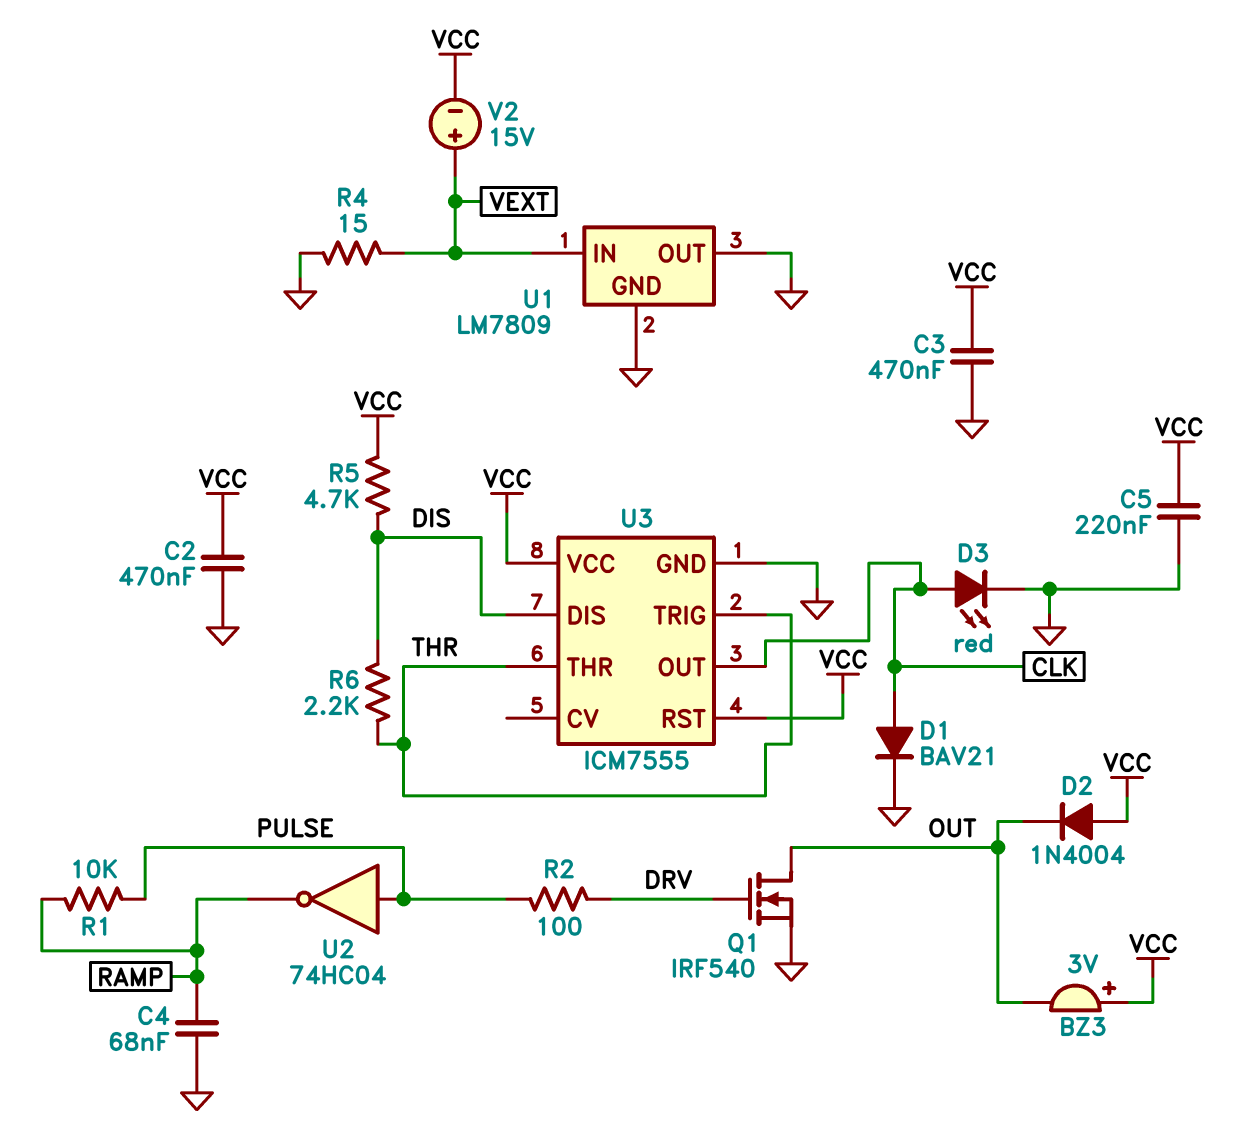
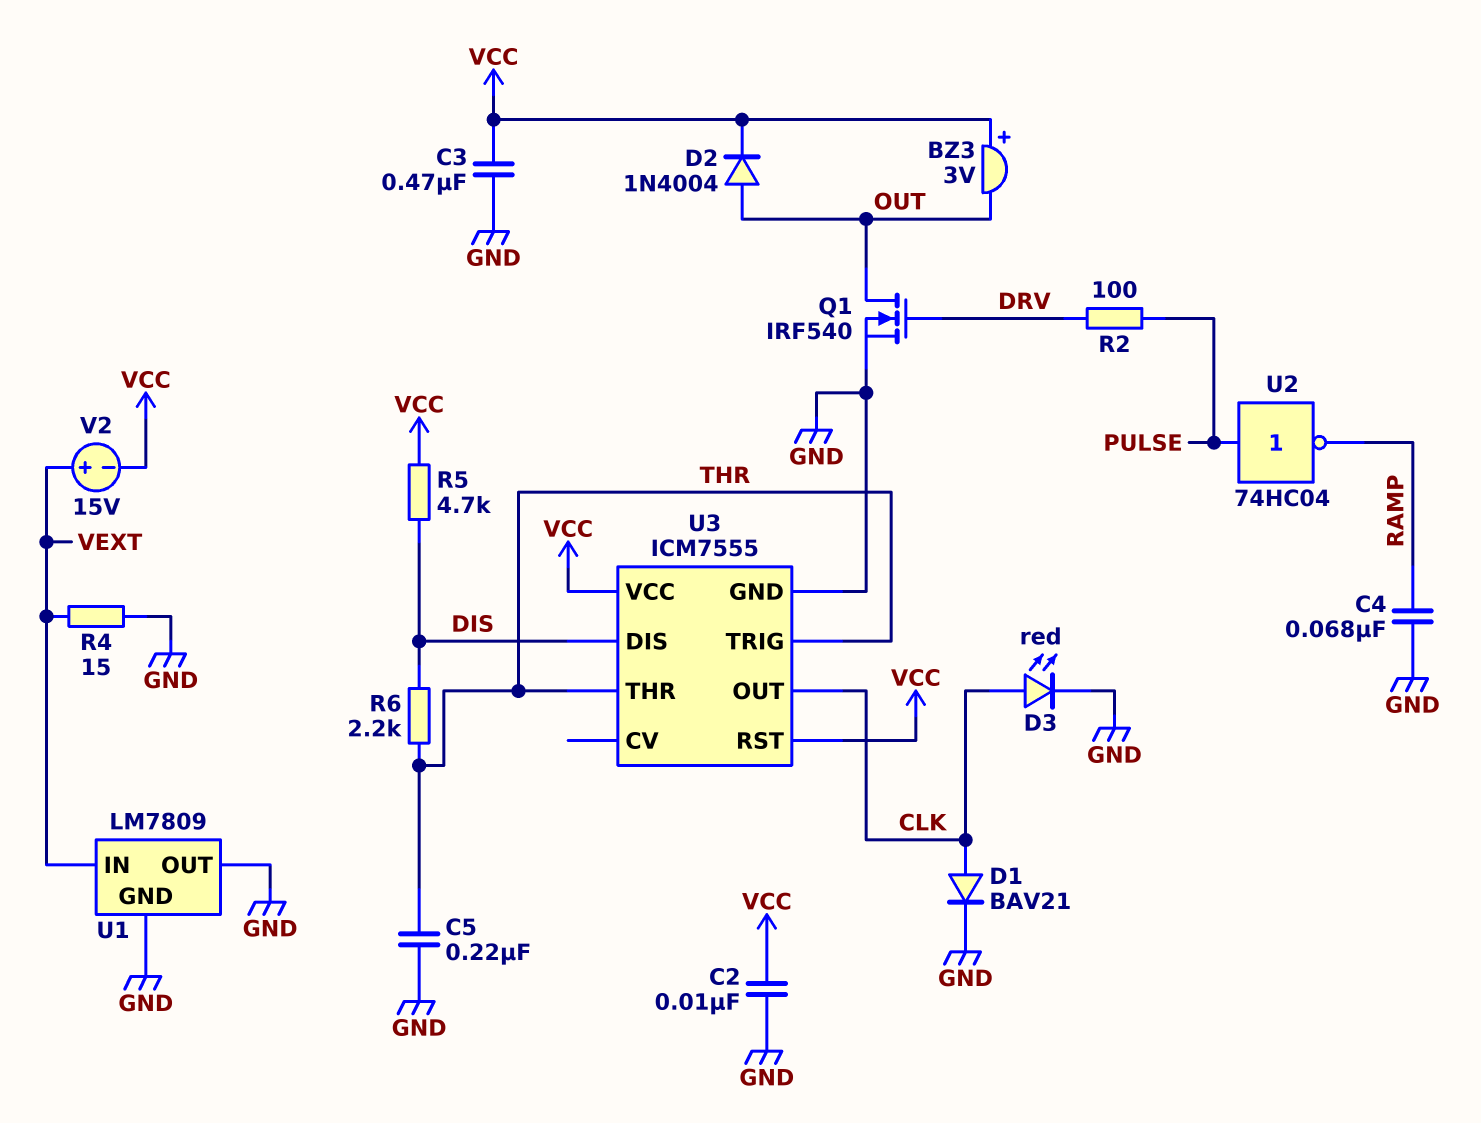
C2: 470nF (GND, VCC) -> 10nF (GND, VCC)
C5: 220nF (GND, VCC) -> 220nF (GND, THR)
D2: diode 1N4004 (A VCC, K OUT) -> diode 1N4004 (A OUT, K VCC)
R1: 10k (PULSE, RAMP) -> none

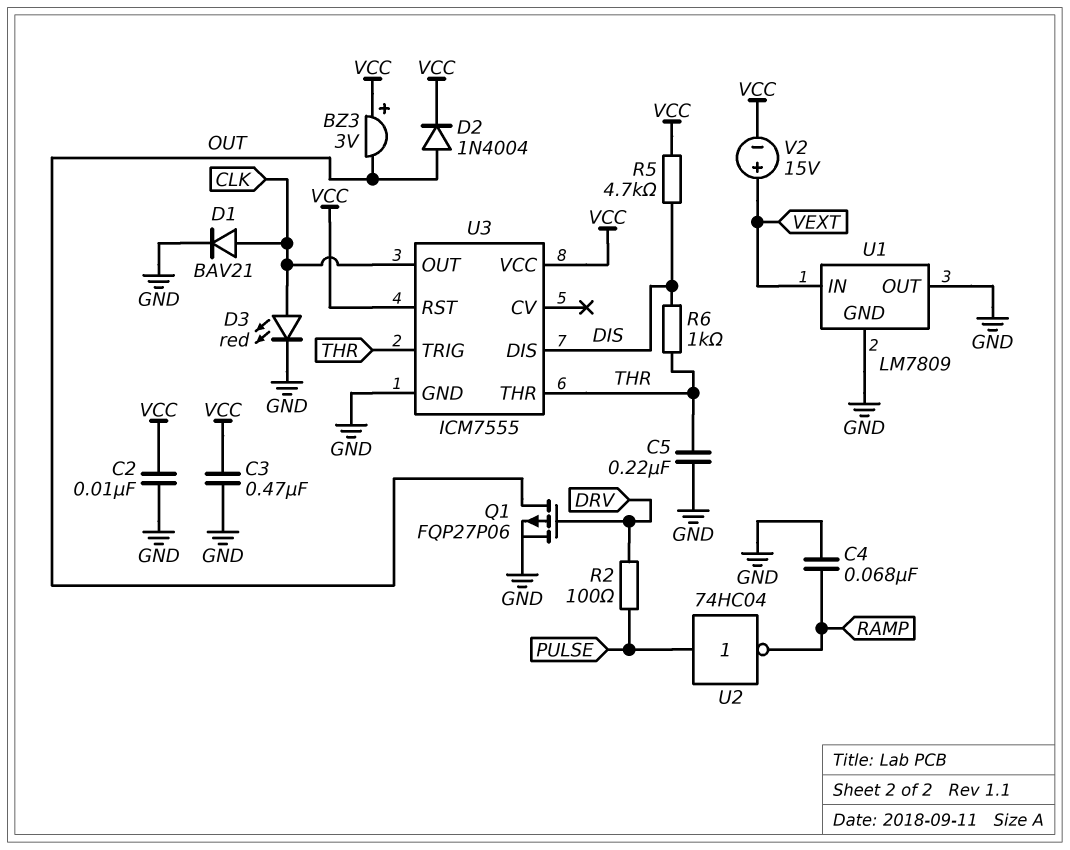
Q1: NMOS IRF540 (G DRV, D OUT, S GND) -> PMOS FQP27P06 (G DRV, D OUT, S GND)
R4: 15 (GND, VEXT) -> none
R6: 2.2k (DIS, THR) -> 1k (DIS, THR)

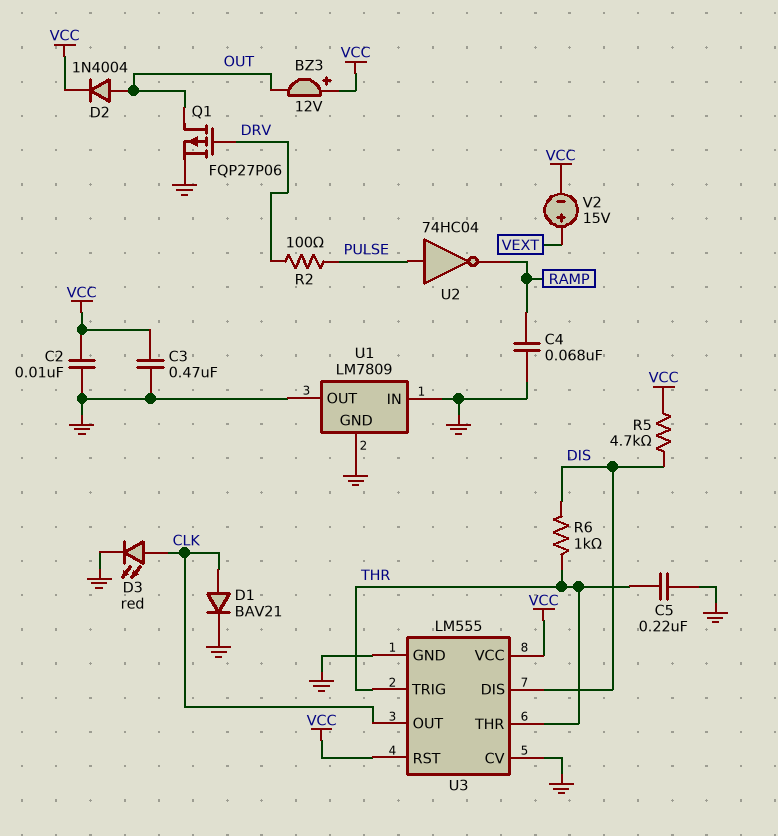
BZ3: buzzer 3V (plus VCC, minus OUT) -> buzzer 12V (plus VCC, minus OUT)
U1 pin IN: VEXT -> GND
U3: ICM7555 -> LM555
U3 pin CV: none -> GND

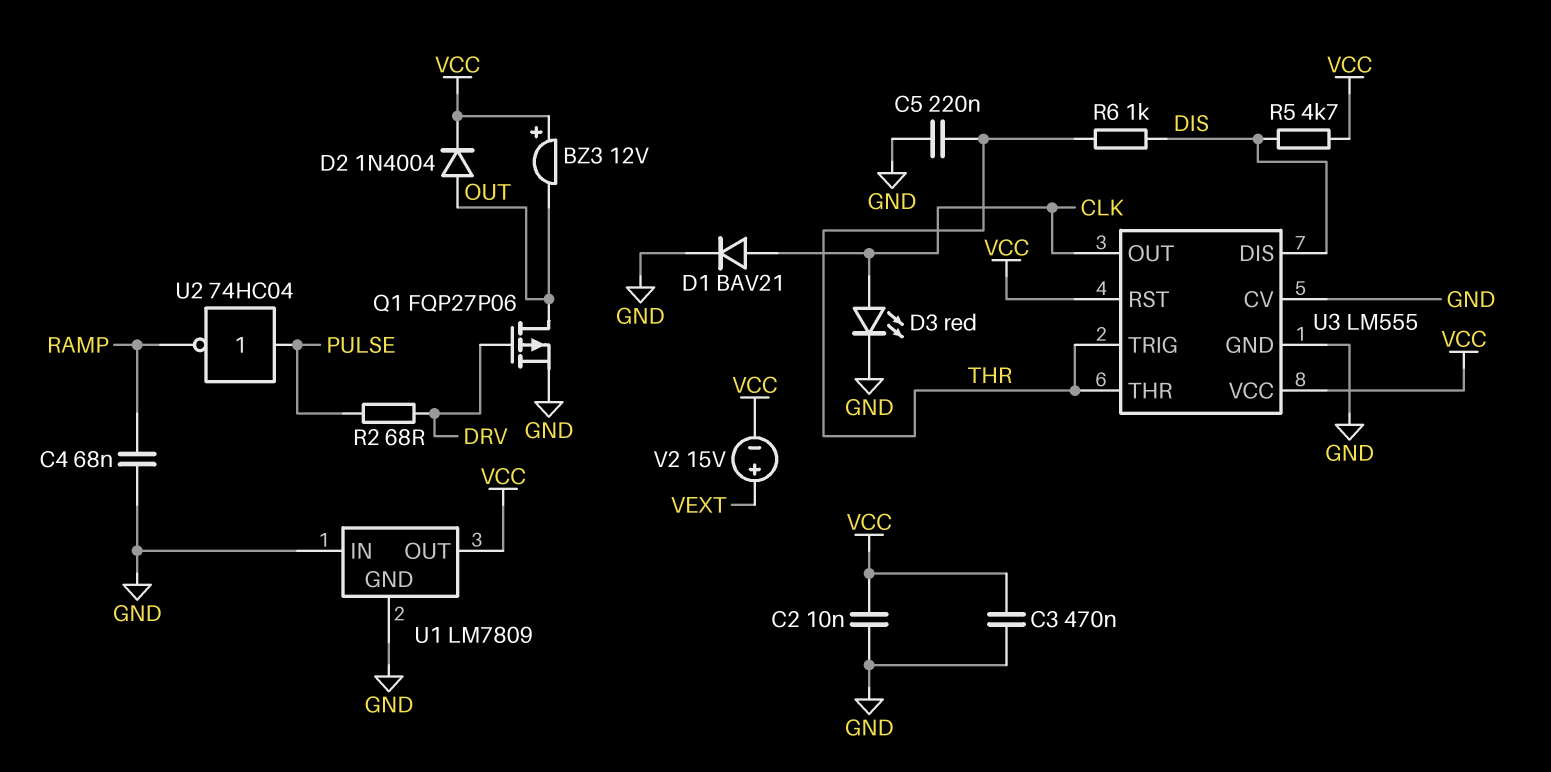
R2: 100 (DRV, PULSE) -> 68 (DRV, PULSE)
U1 pin OUT: GND -> VCC

